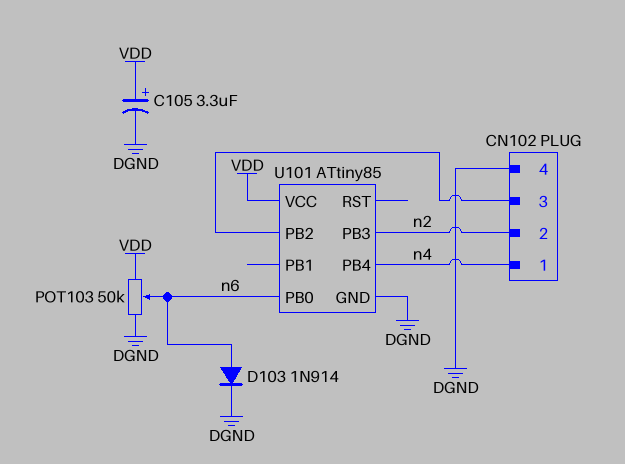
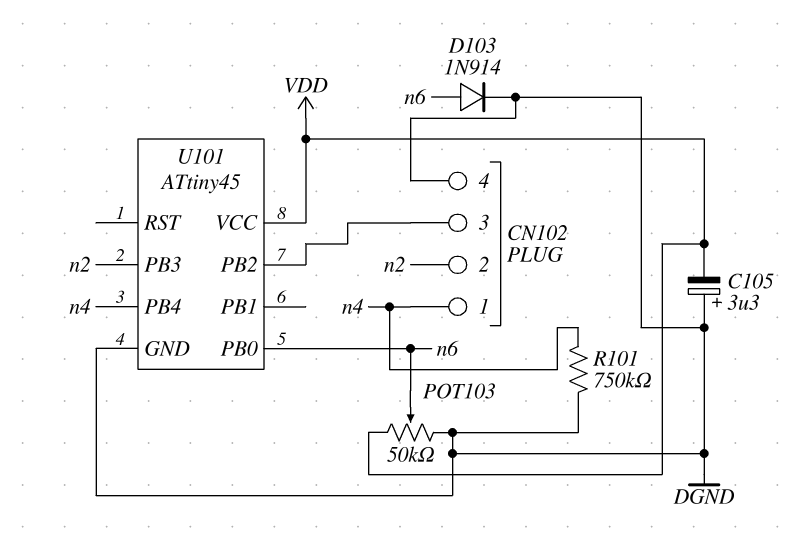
C105: 3.3uF (plus VDD, minus DGND) -> 3.3uF (plus DGND, minus VDD)
R101: none -> 750k (DGND, n4)
U101: ATtiny85 -> ATtiny45

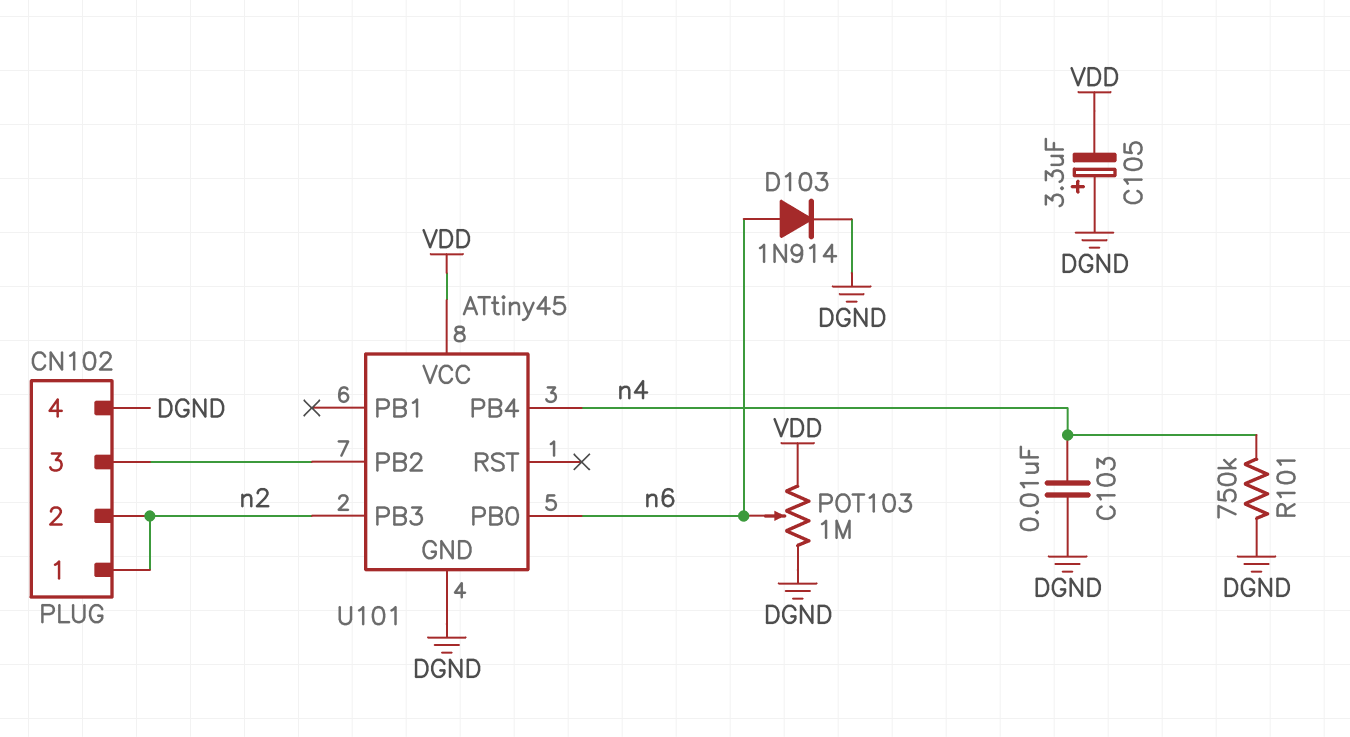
C103: none -> 10nF (DGND, n4)
CN102 pin 1: n4 -> n2
POT103: 50k (DGND, VDD, wiper n6) -> 1M (DGND, VDD, wiper n6)

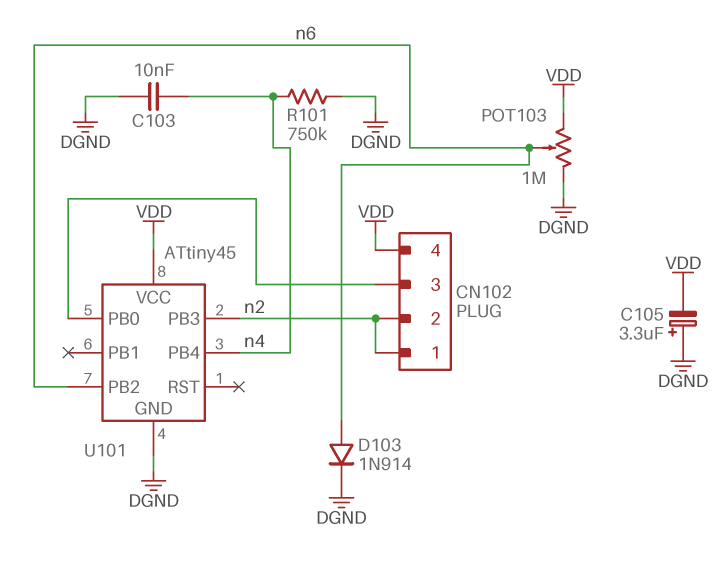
CN102 pin 4: DGND -> VDD
U101 pin PB0: n6 -> CN102/3
U101 pin PB2: CN102/3 -> n6

